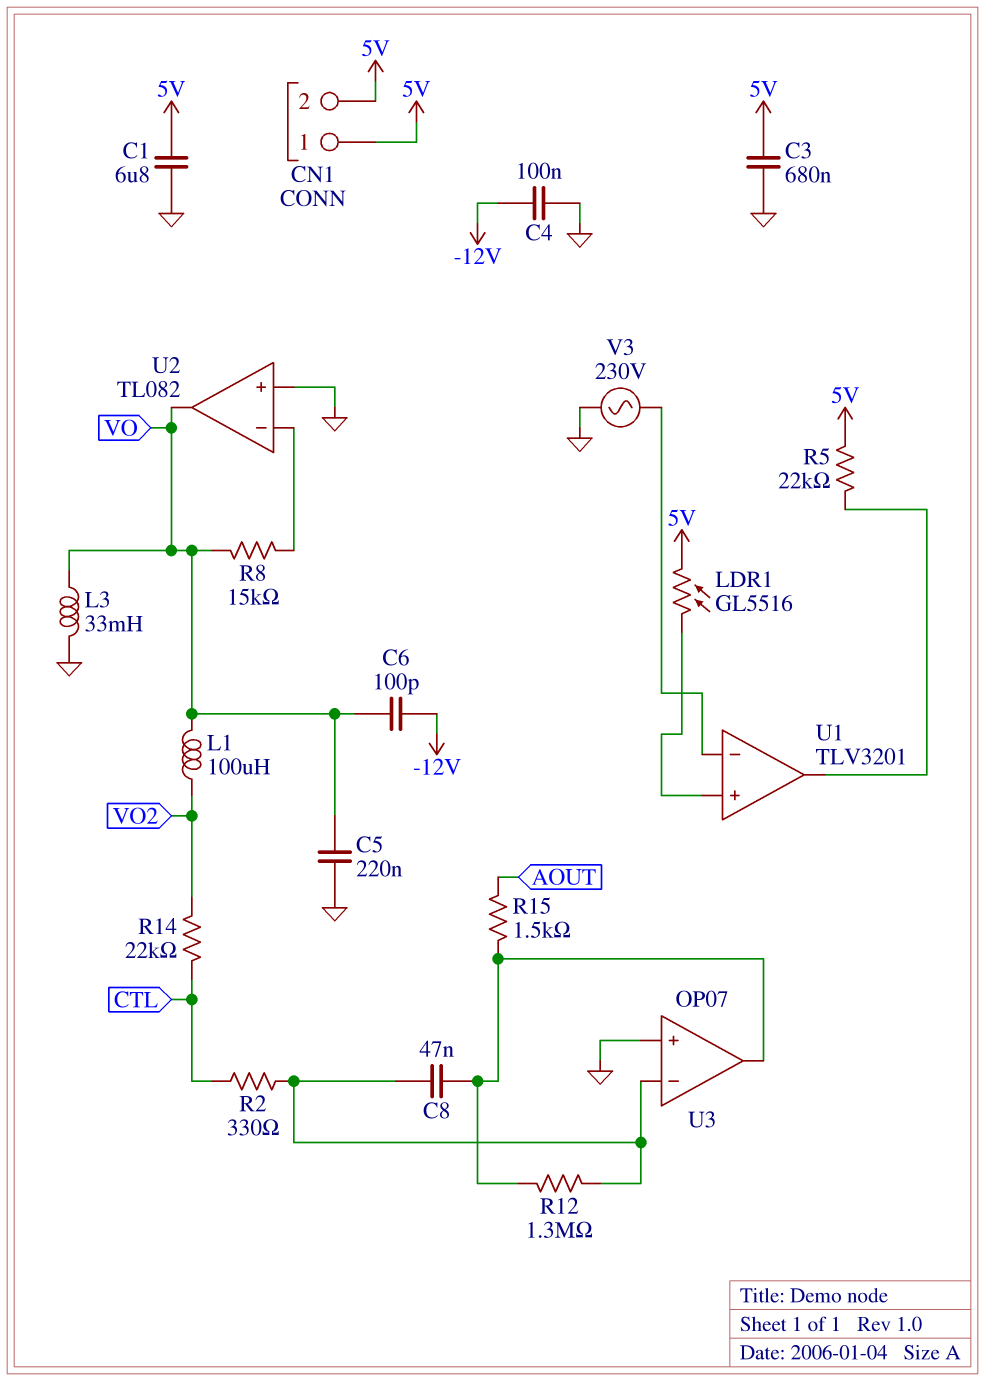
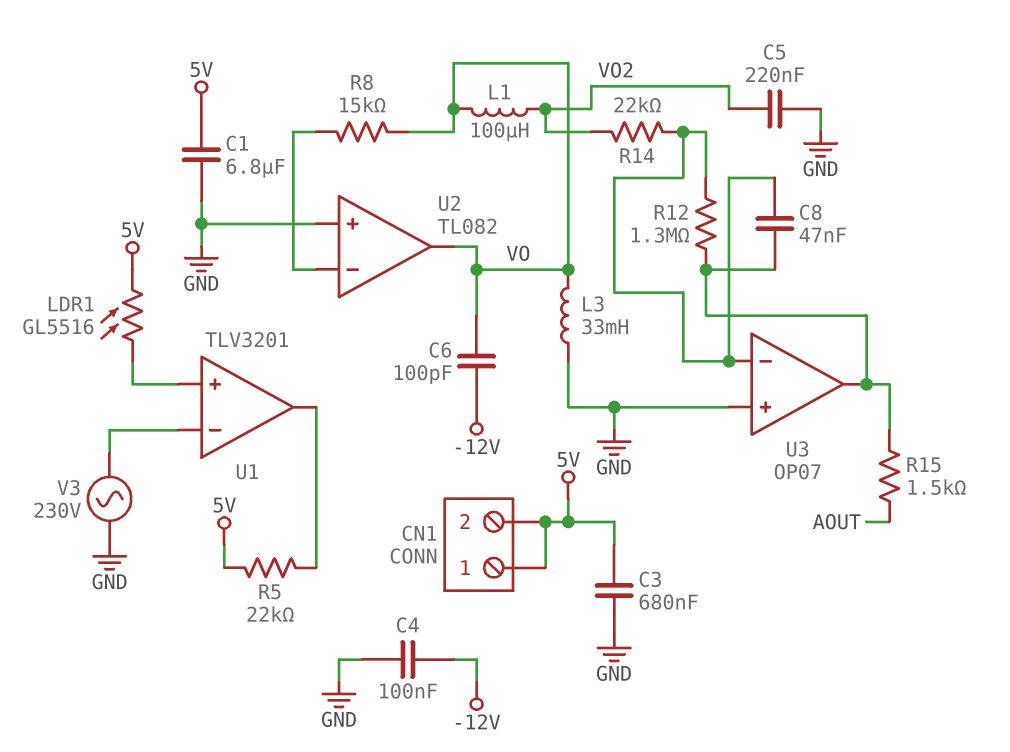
C5: 220nF (GND, VO) -> 220nF (GND, VO2)
R2: 330 (CTL, U3/in-) -> none
R14: 22k (CTL, VO2) -> 22k (U3/in-, VO2)

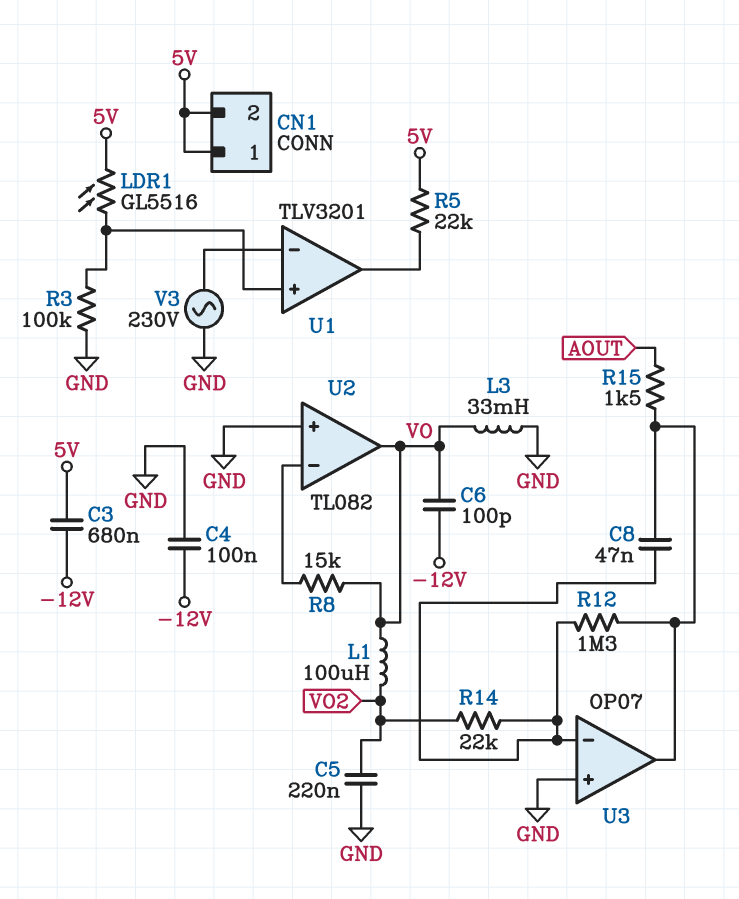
C1: 6.8uF (5V, GND) -> none
C3: 680nF (5V, GND) -> 680nF (-12V, 5V)
R3: none -> 100k (GND, U1/in+)

